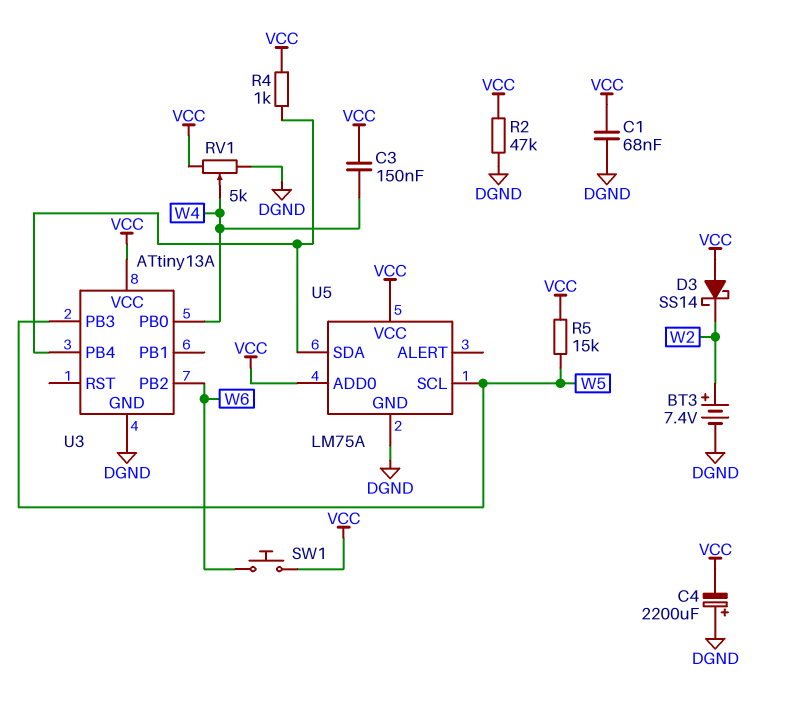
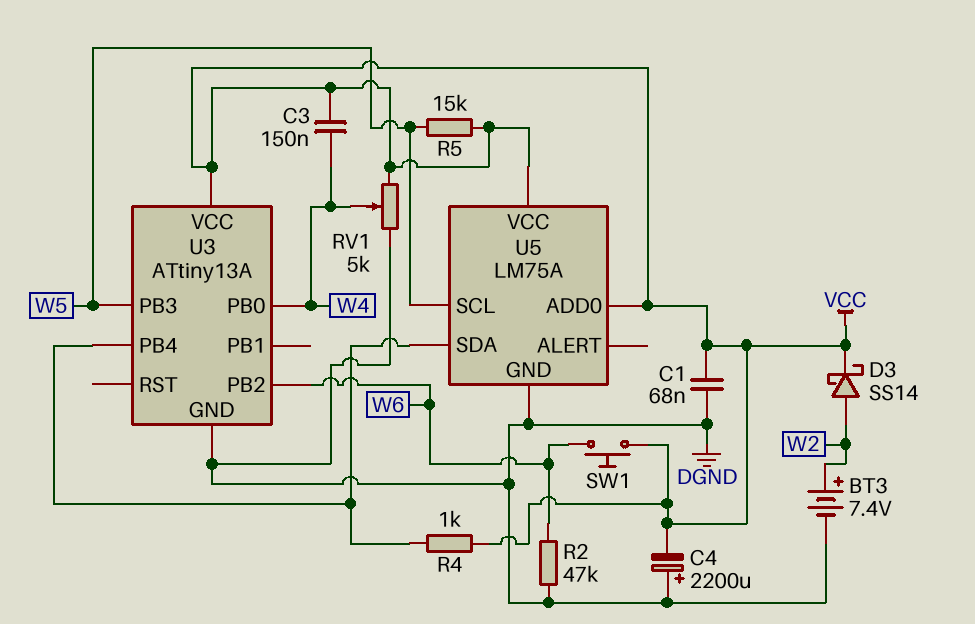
D3: schottky SS14 (A VCC, K W2) -> schottky SS14 (A W2, K VCC)
R2: 47k (DGND, VCC) -> 47k (DGND, W6)

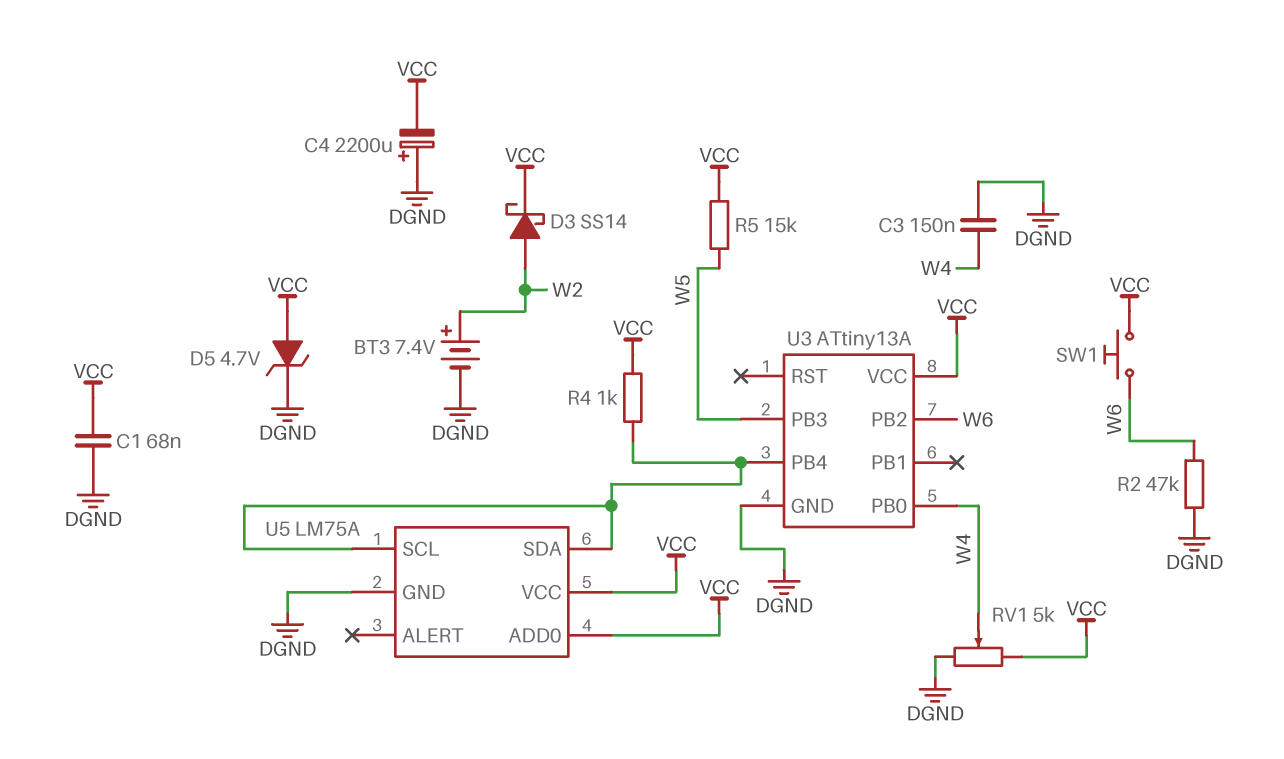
C3: 150nF (VCC, W4) -> 150nF (DGND, W4)
D5: none -> zener 4.7V (A VCC, K DGND)
U5 pin SCL: W5 -> U3/PB4

